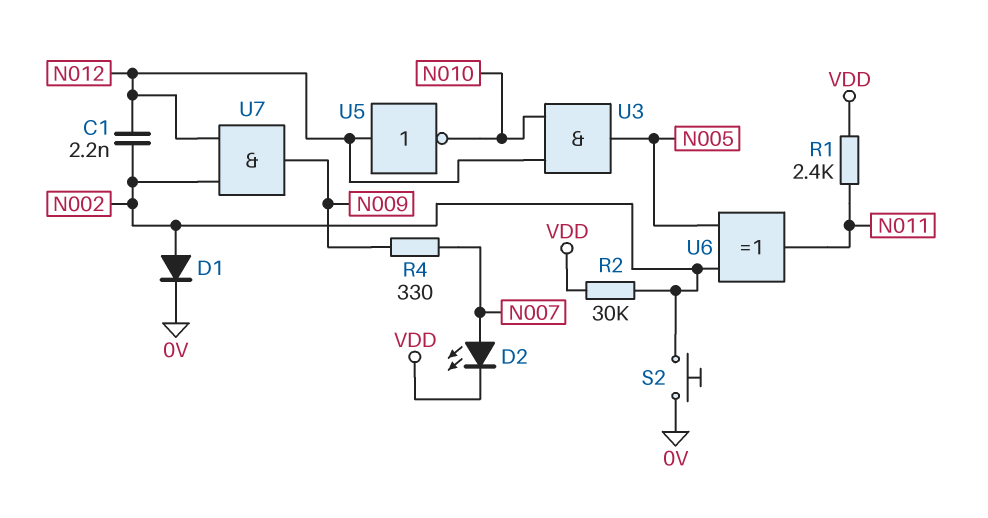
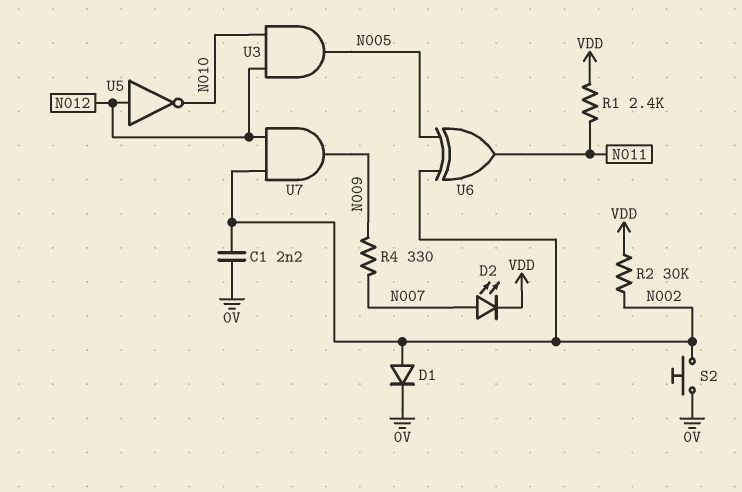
C1: 2.2nF (N002, N012) -> 2.2nF (0V, N002)

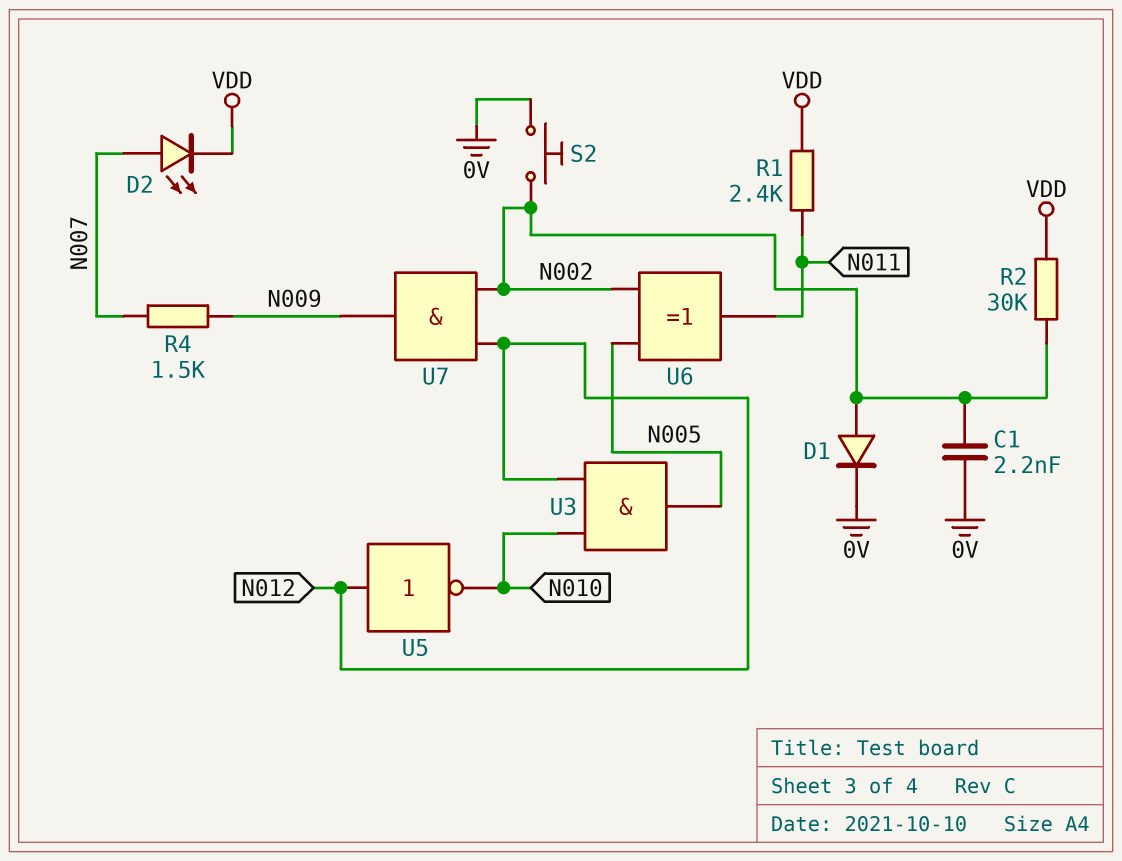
R4: 330 (N007, N009) -> 1.5k (N007, N009)

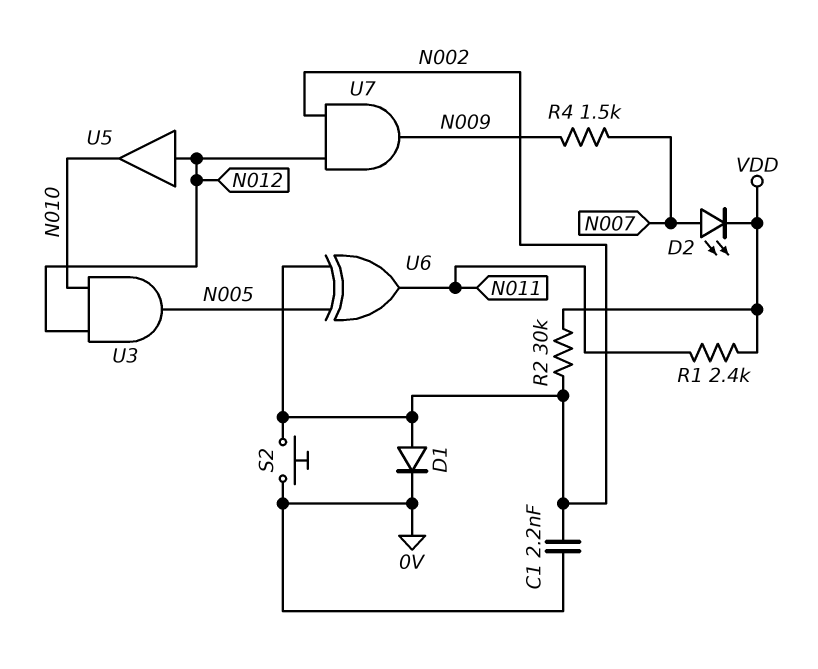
U5: NOT (in N012, out N010) -> buffer (in N012, out N010)

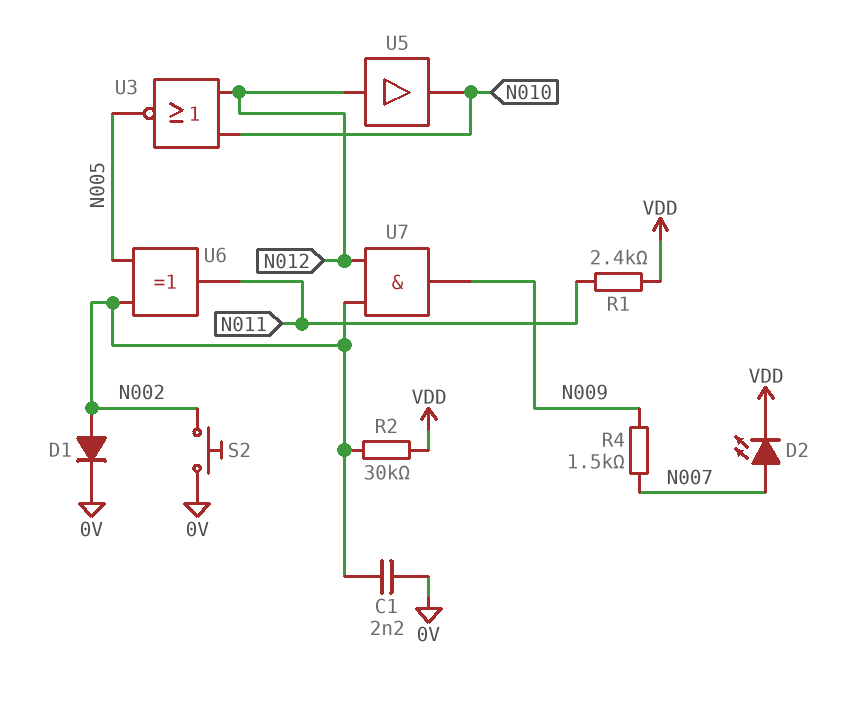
U3: AND (in N010, in N012, out N005) -> NOR (in N010, in N012, out N005)

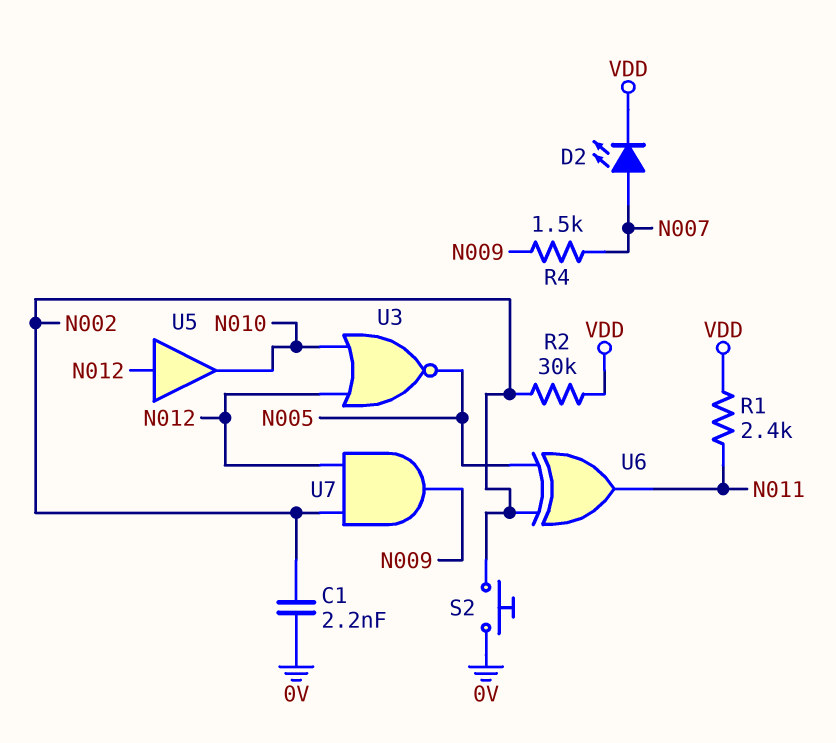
D1: diode (A N002, K 0V) -> none

